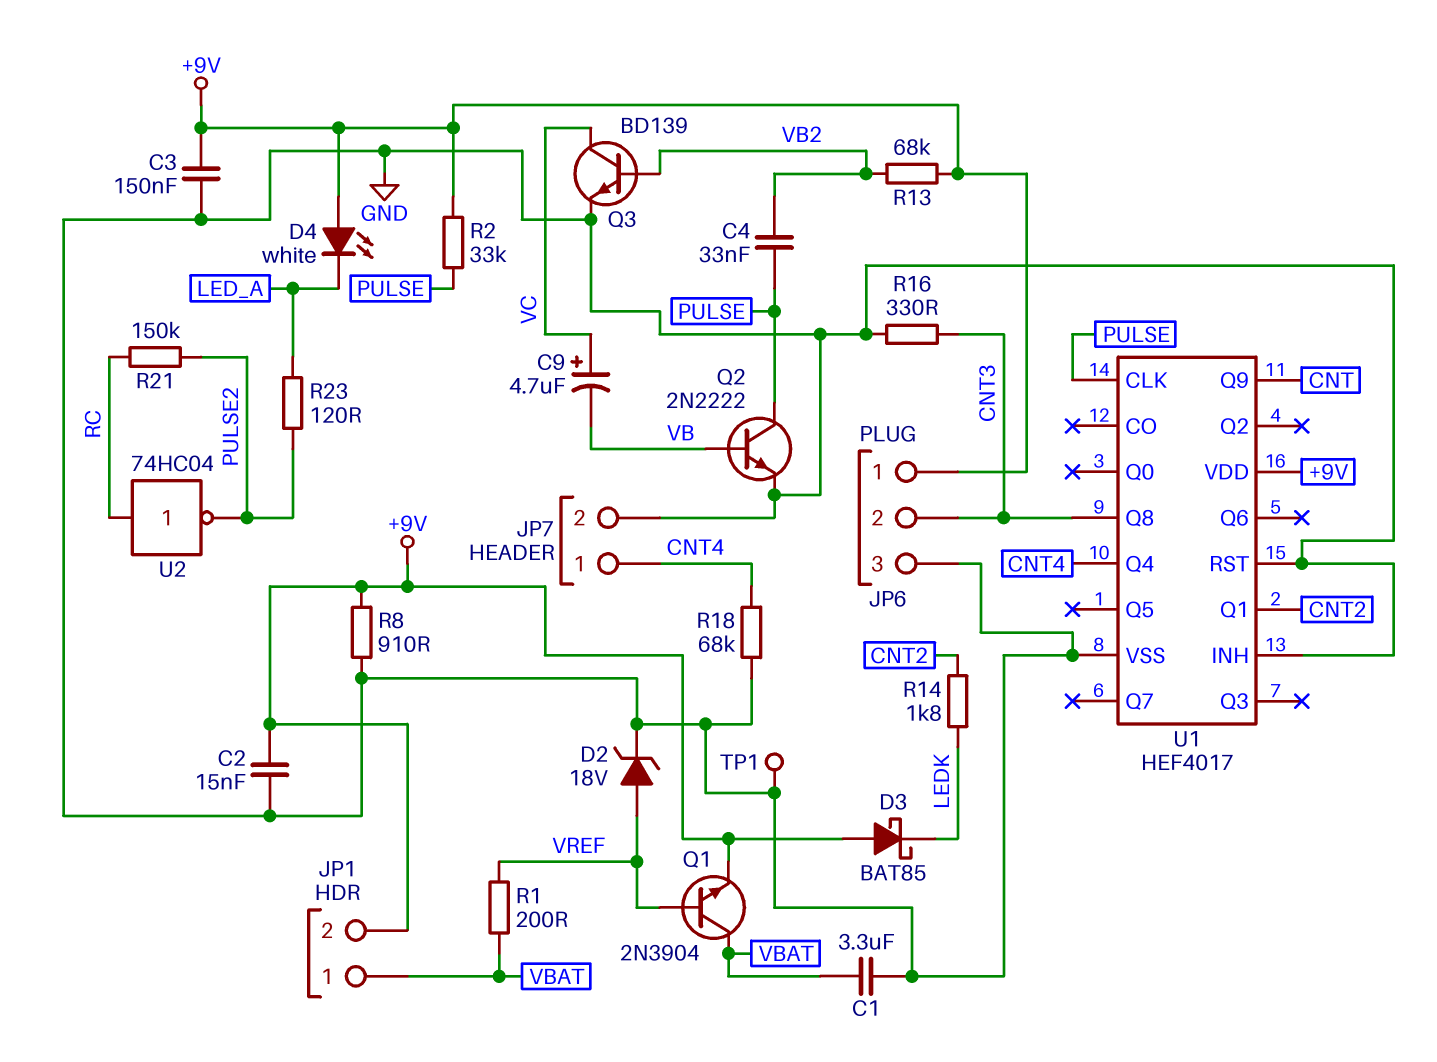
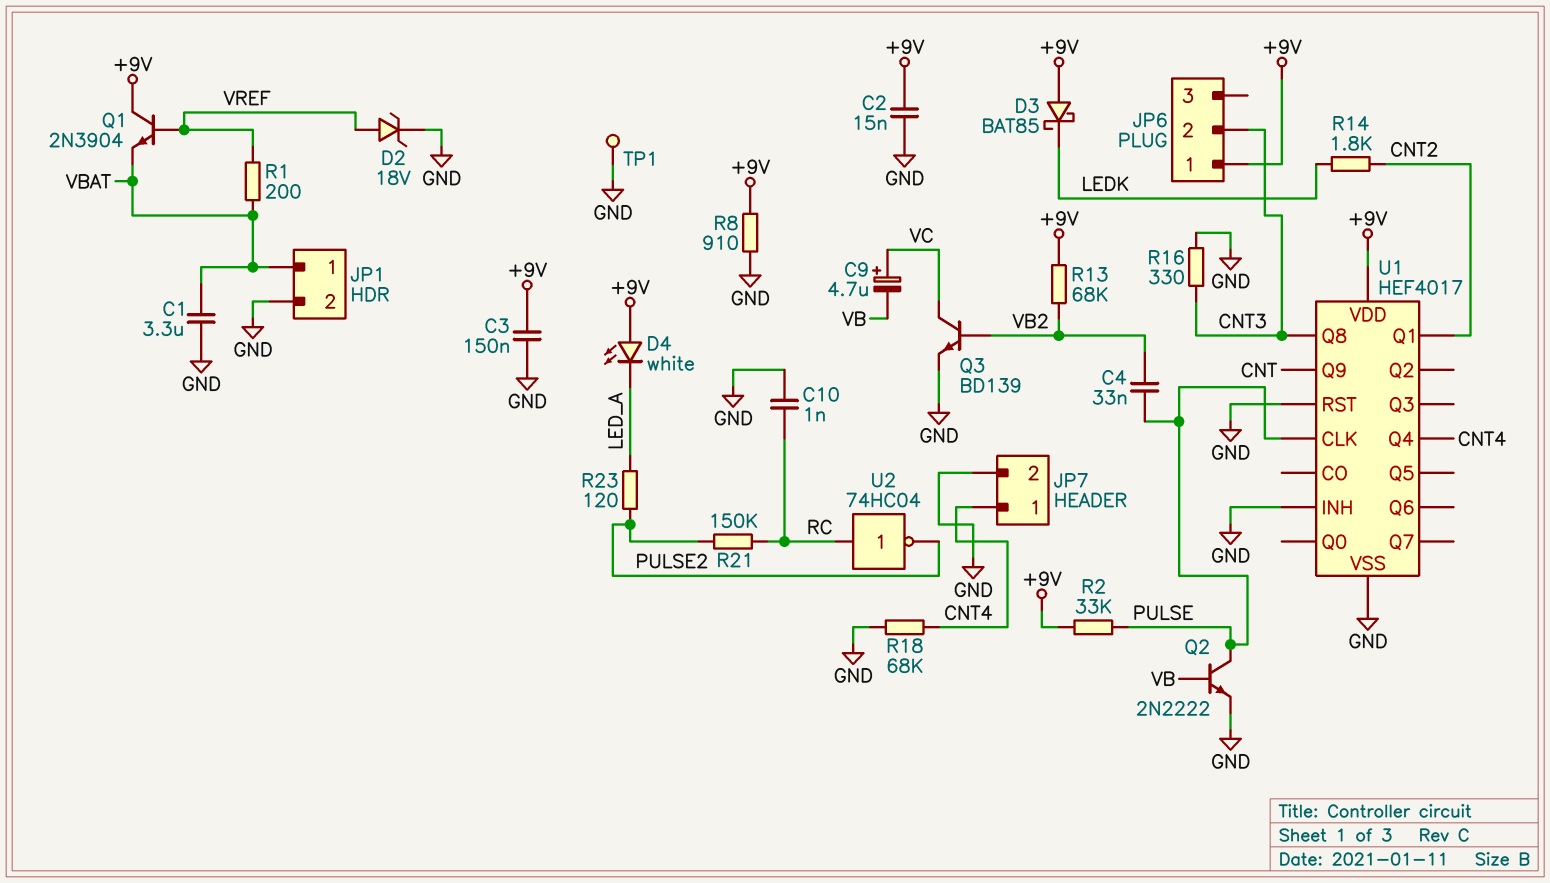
C10: none -> 1nF (GND, RC)
JP1 pin 2: +9V -> GND
JP6 pin 3: GND -> none
Q1: NPN 2N3904 (B VREF, C VBAT, E +9V) -> NPN 2N3904 (B VREF, C +9V, E VBAT)

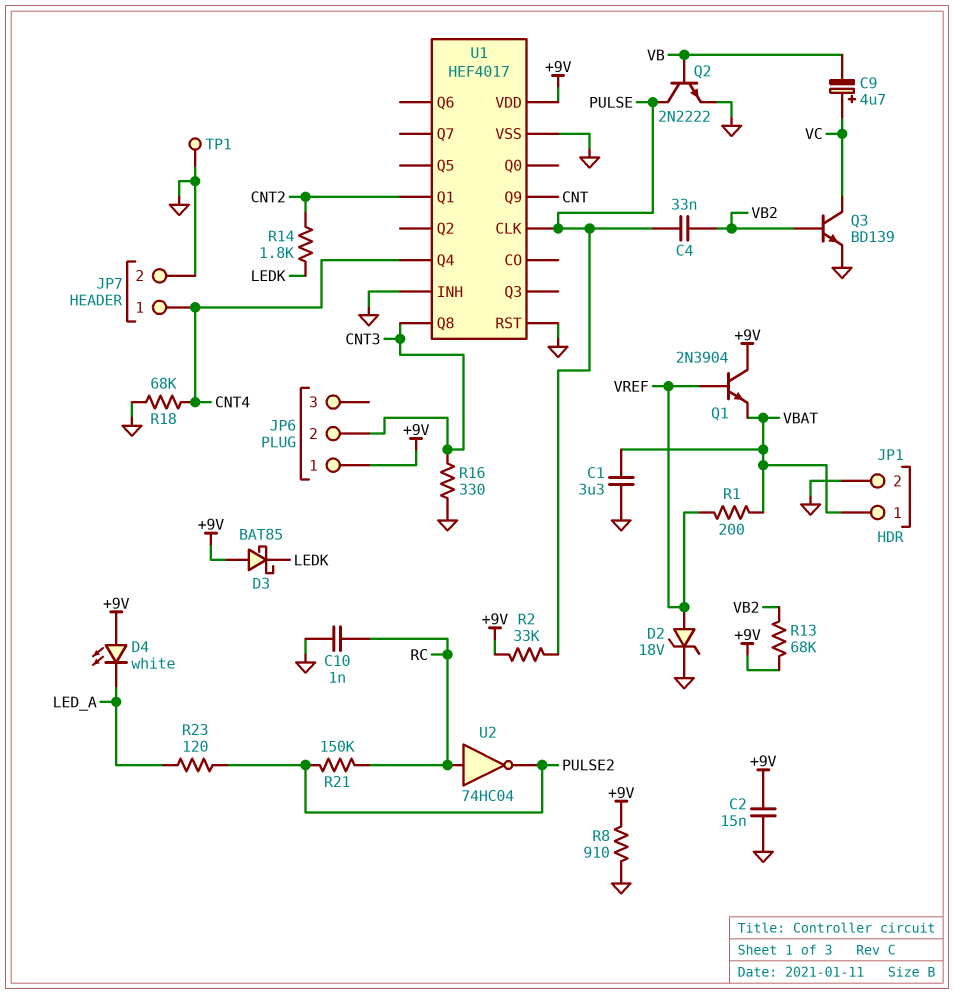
C3: 150nF (+9V, GND) -> none

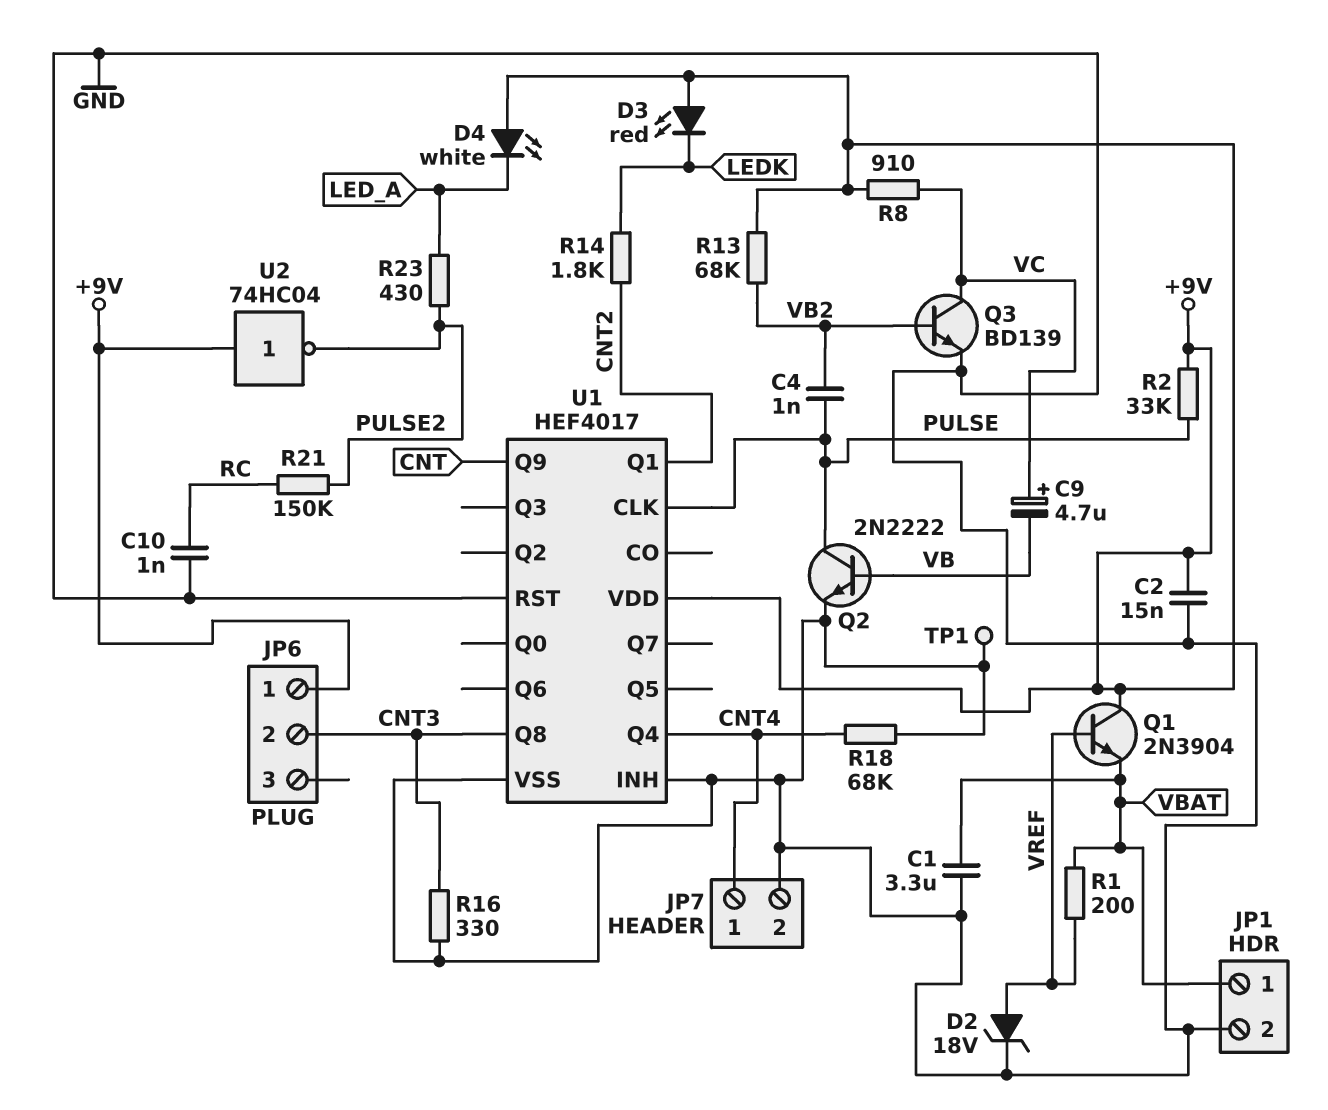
C4: 33nF (PULSE, VB2) -> 1nF (PULSE, VB2)
D3: schottky BAT85 (A +9V, K LEDK) -> LED red (A +9V, K LEDK)
R8: 910 (+9V, GND) -> 910 (+9V, VC)
R23: 120 (LED_A, PULSE2) -> 430 (LED_A, PULSE2)
U2: NOT 74HC04 (in RC, out PULSE2) -> NOT 74HC04 (in +9V, out PULSE2)

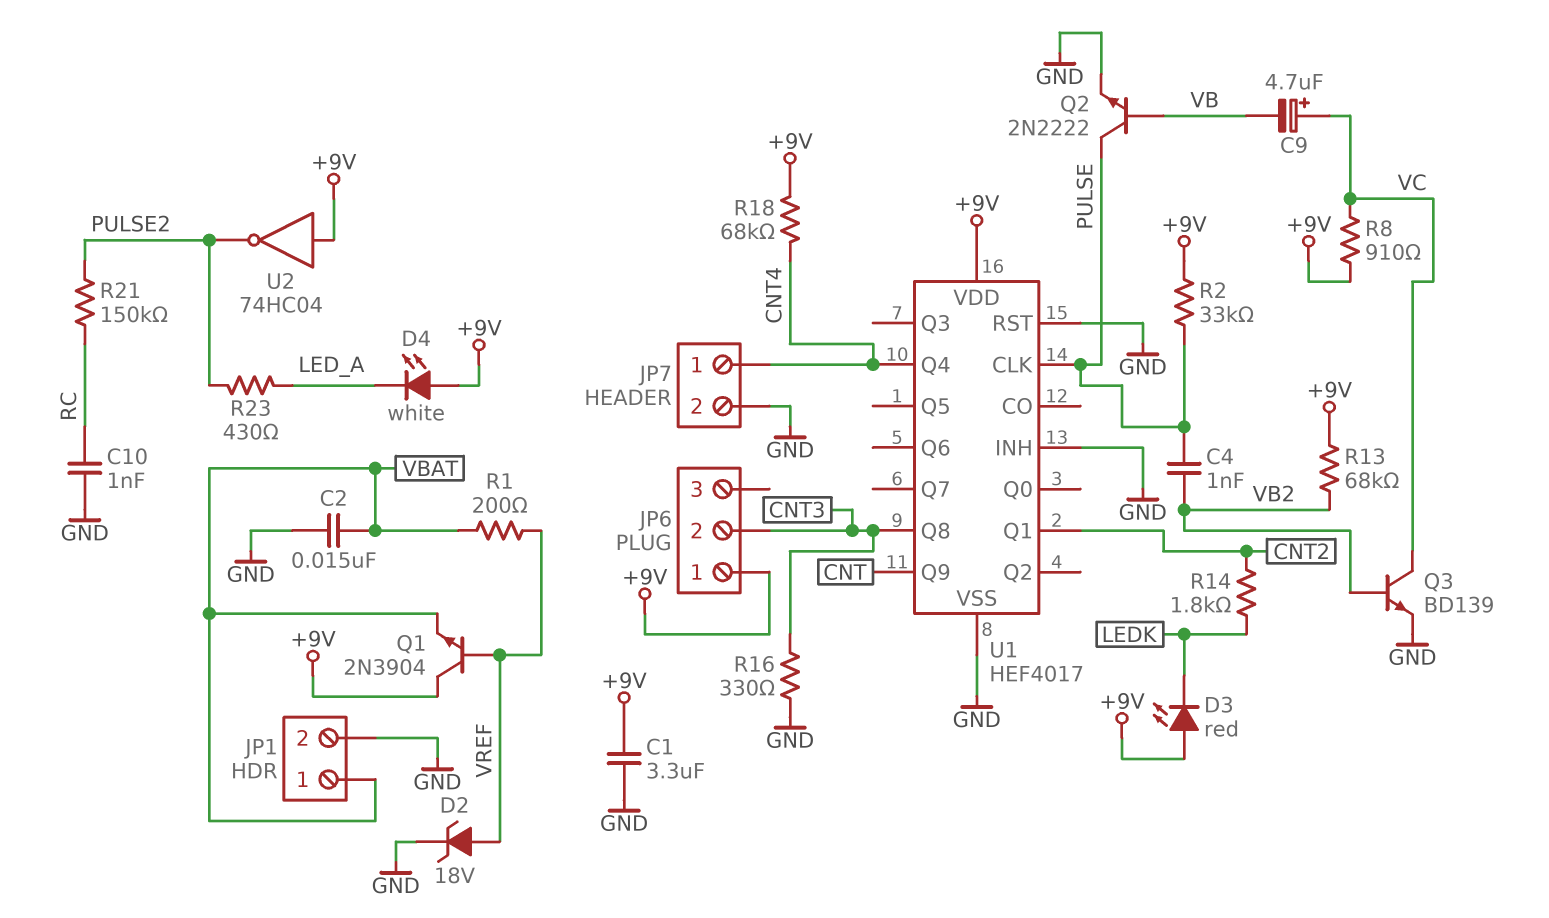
C1: 3.3uF (GND, VBAT) -> 3.3uF (+9V, GND)
C2: 15nF (+9V, GND) -> 15nF (GND, VBAT)
R18: 68k (CNT4, GND) -> 68k (+9V, CNT4)
TP1: test point (GND) -> none

